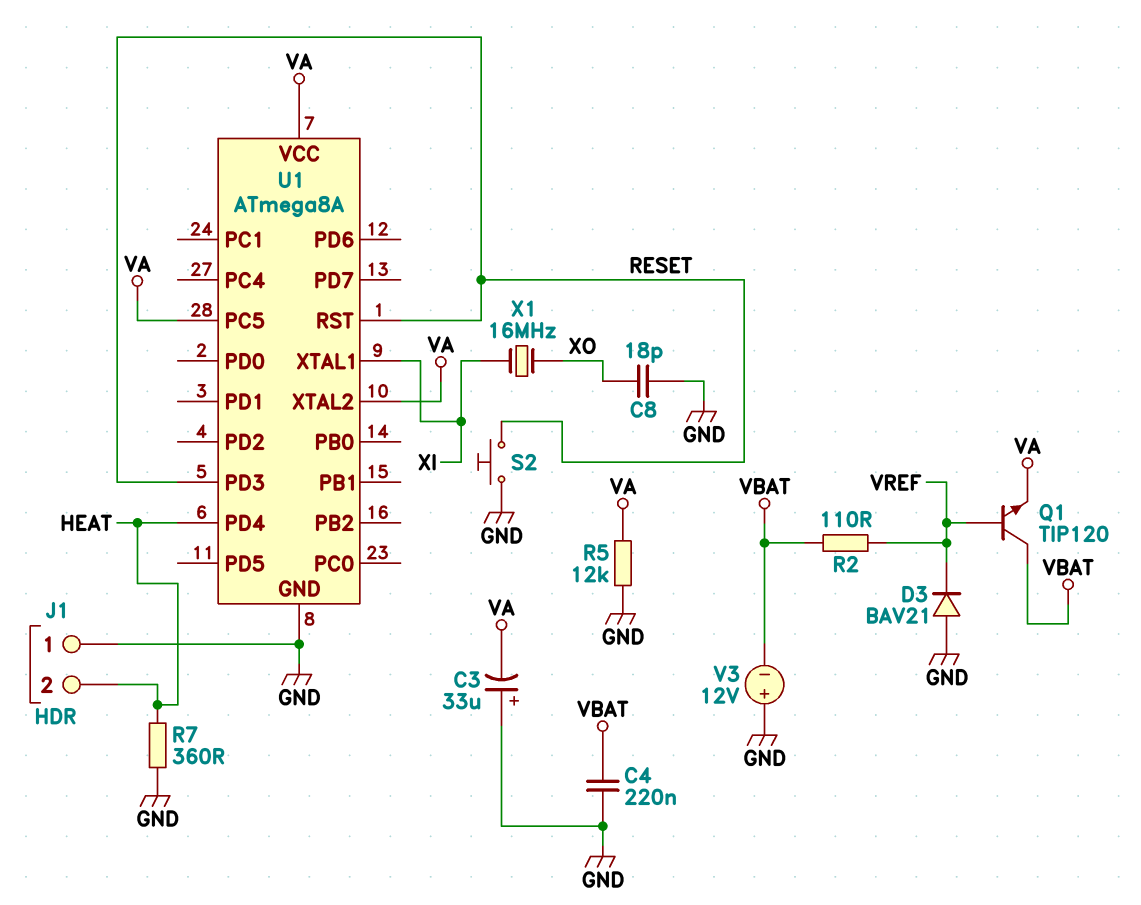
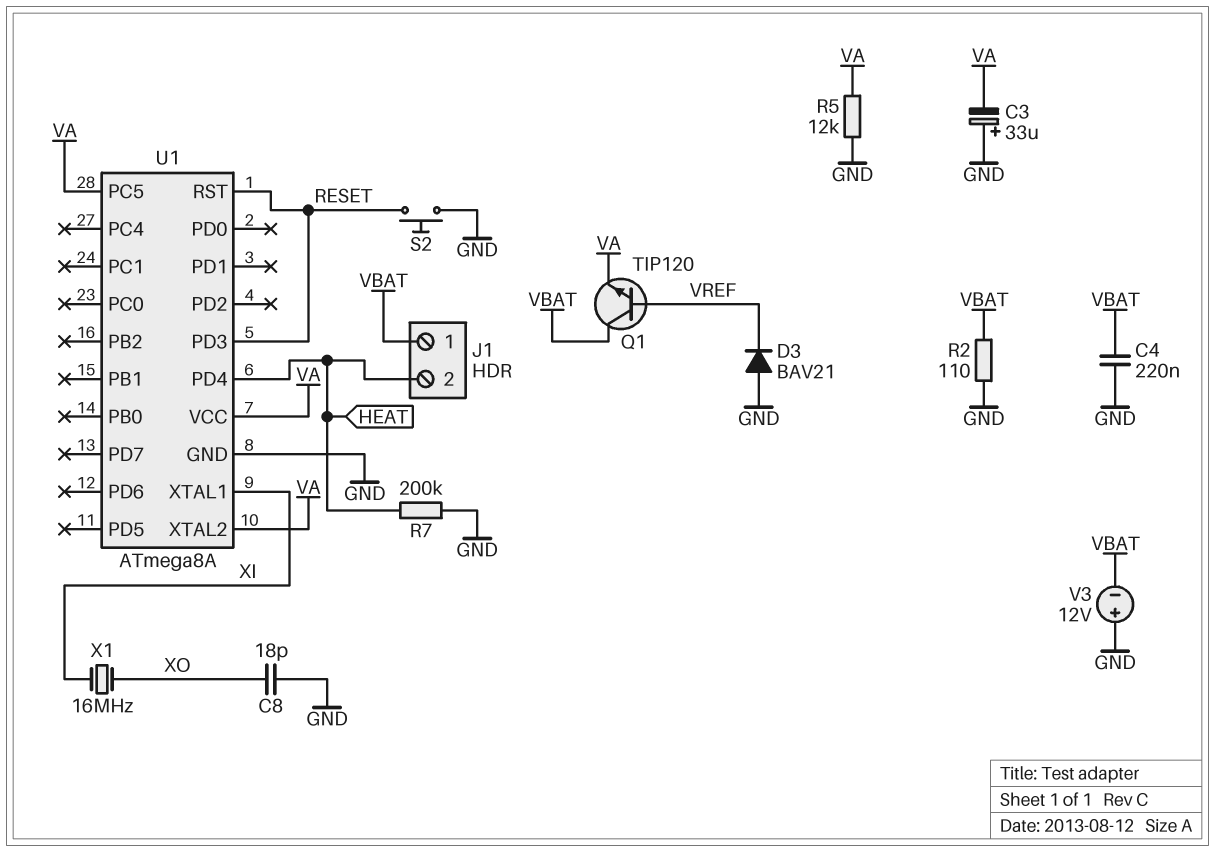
J1 pin 1: GND -> VBAT
R2: 110 (VBAT, VREF) -> 110 (GND, VBAT)
R7: 360 (GND, HEAT) -> 200k (GND, HEAT)

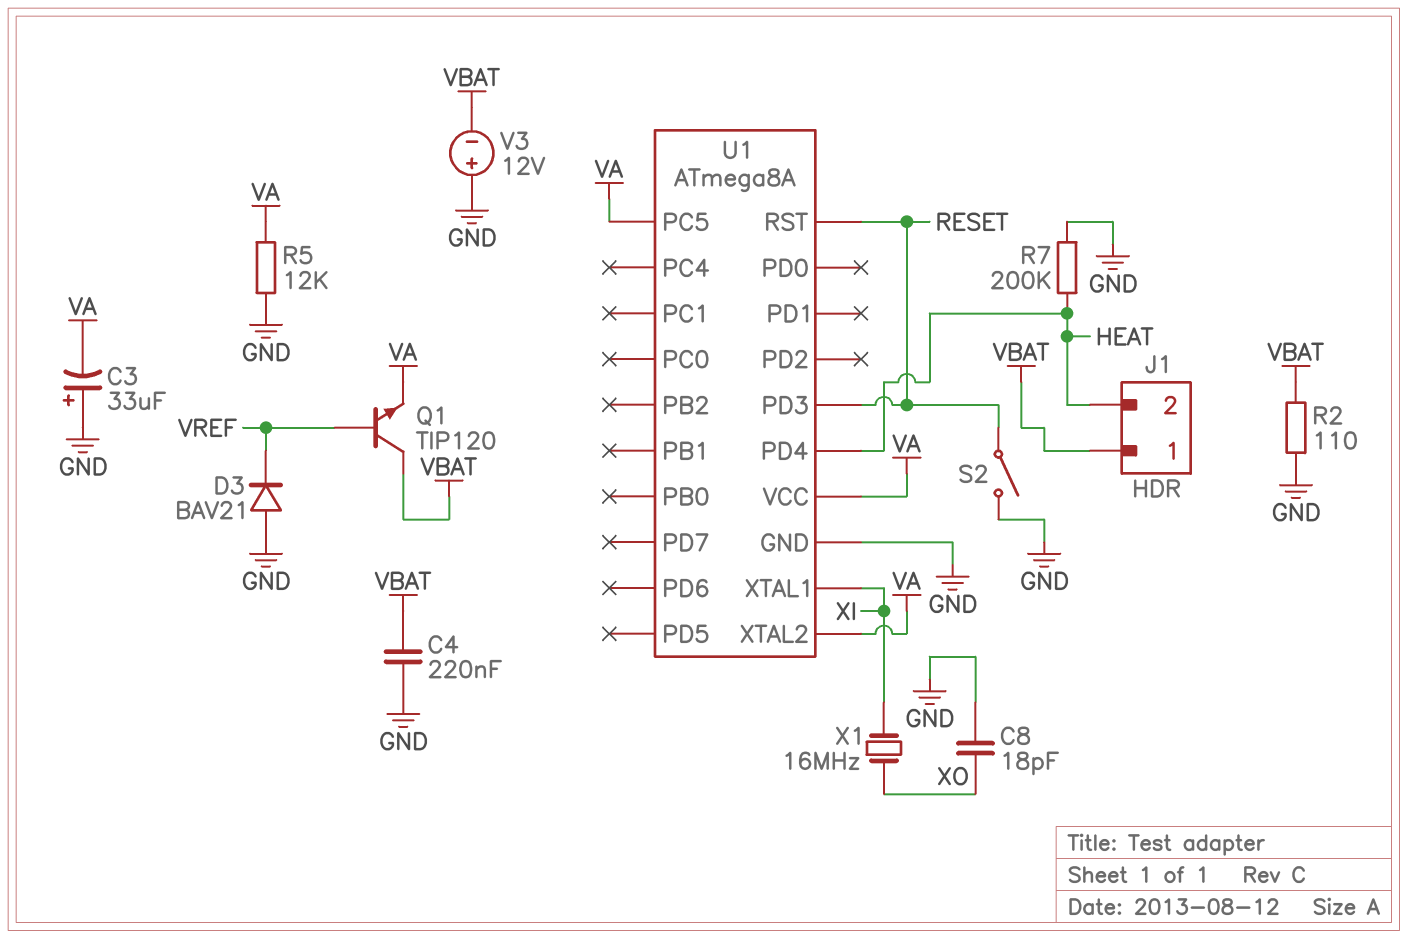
S2: button (GND, RESET) -> switch (GND, RESET)

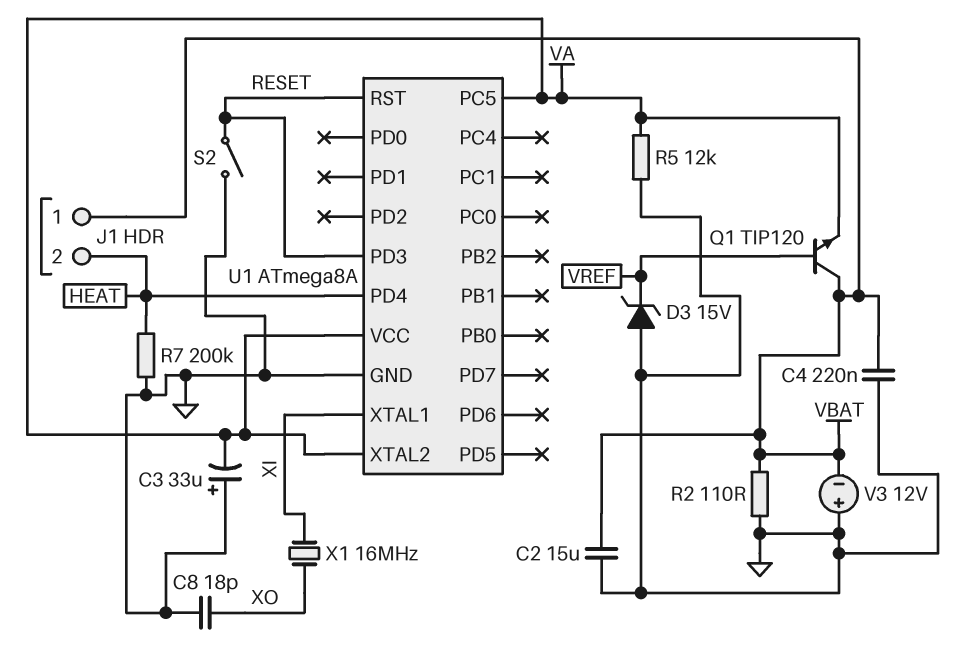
C2: none -> 15uF (GND, VBAT)
D3: diode BAV21 (A GND, K VREF) -> zener 15V (A GND, K VREF)

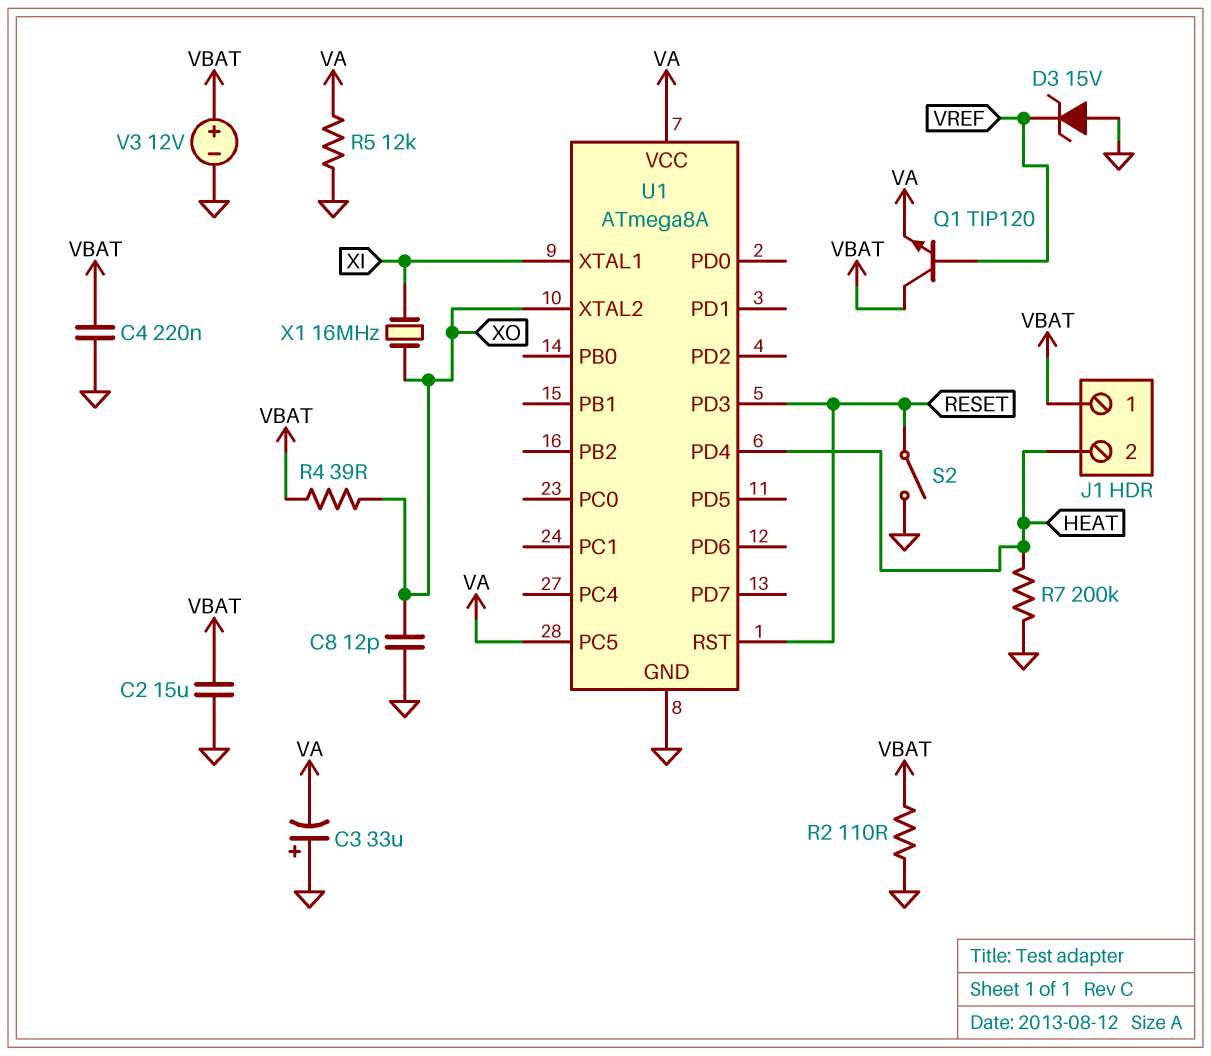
C8: 18pF (GND, XO) -> 12pF (GND, XO)
R4: none -> 39 (VBAT, XO)
U1 pin XTAL2: VA -> XO
V3: 12V (plus GND, minus VBAT) -> 12V (plus VBAT, minus GND)

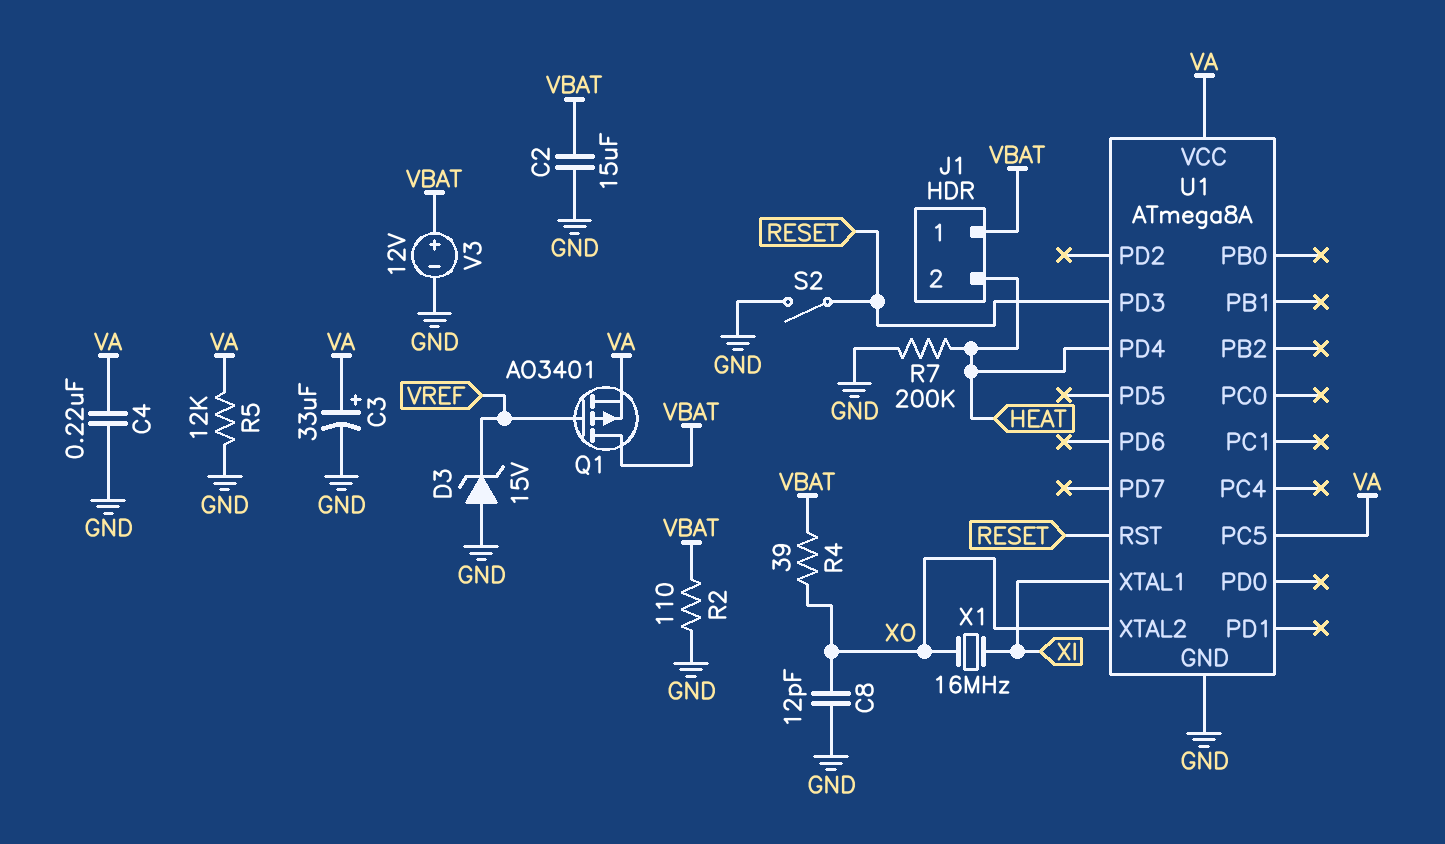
C3: 33uF (plus GND, minus VA) -> 33uF (plus VA, minus GND)
C4: 220nF (GND, VBAT) -> 220nF (GND, VA)
Q1: NPN TIP120 (B VREF, C VBAT, E VA) -> PMOS AO3401 (G VREF, D VBAT, S VA)

